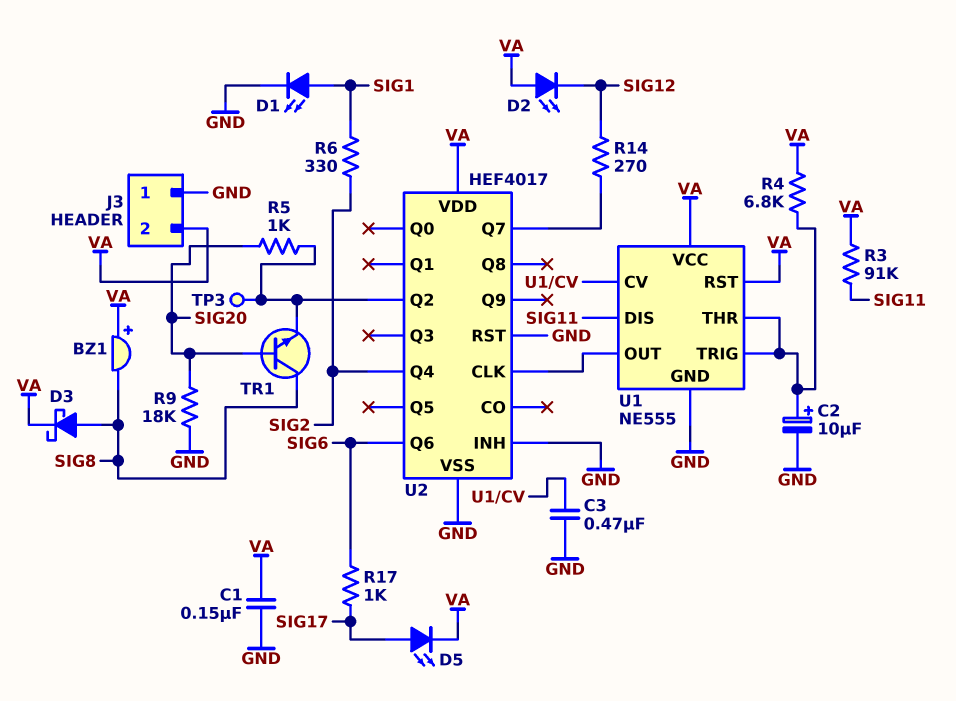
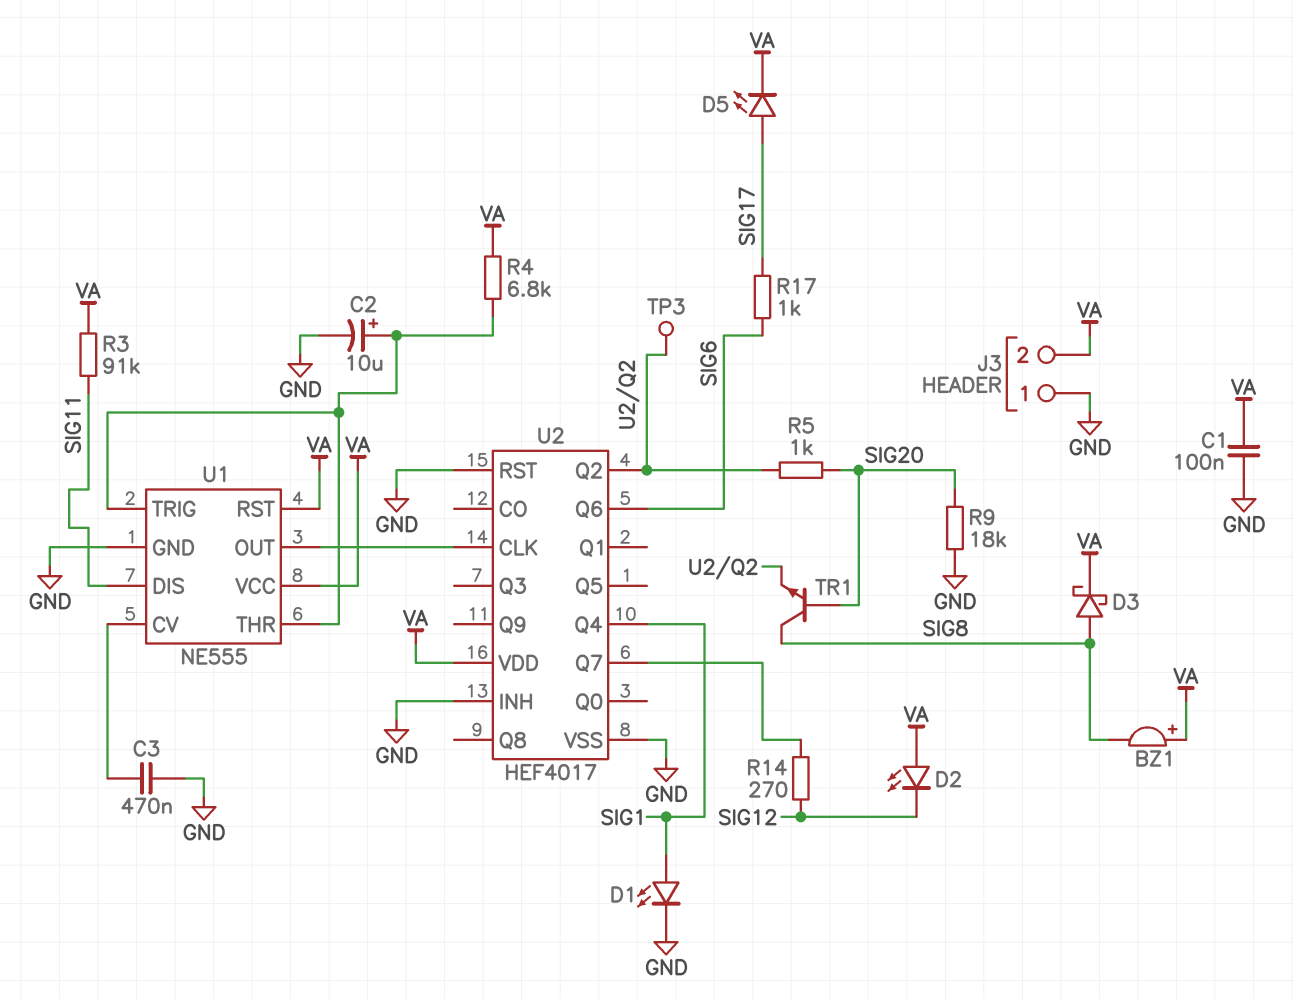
C1: 150nF (GND, VA) -> 100nF (GND, VA)
R6: 330 (SIG1, SIG2) -> none
U2 pin Q4: SIG2 -> SIG1

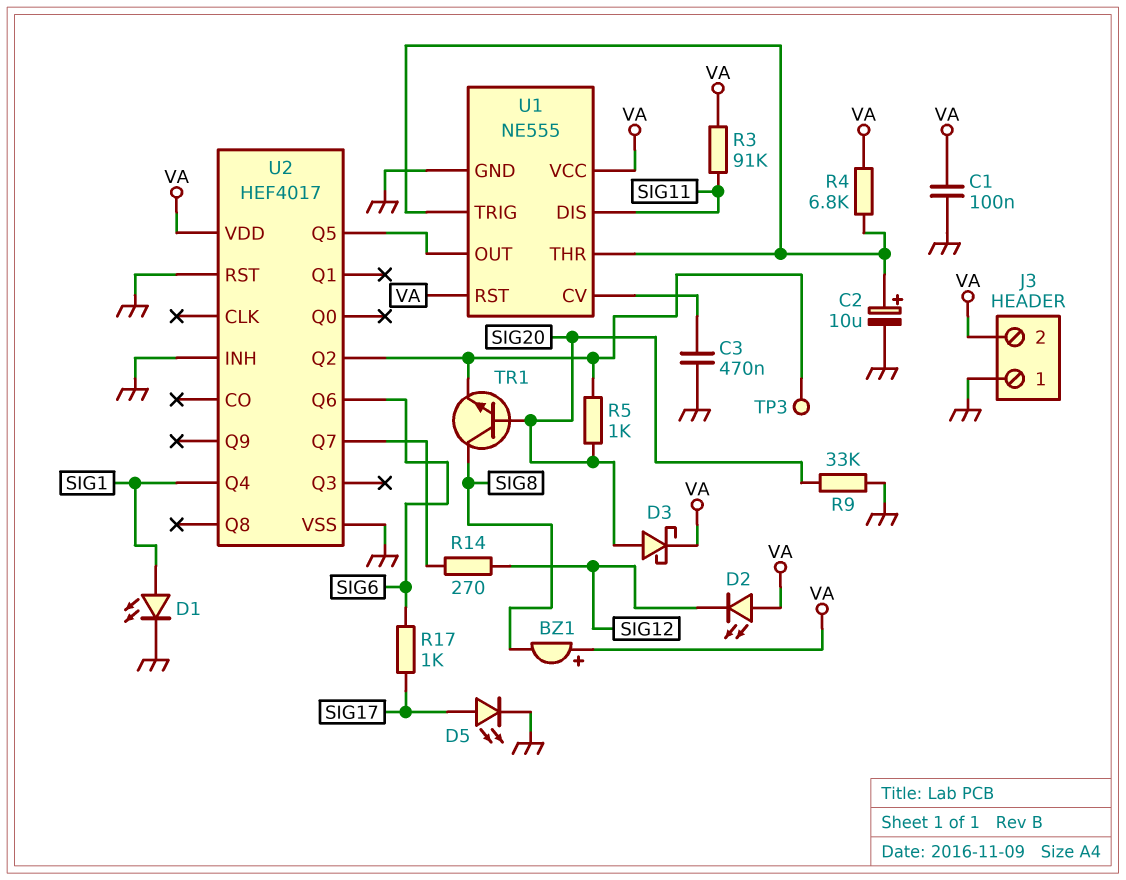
D3: schottky (A SIG8, K VA) -> schottky (A SIG20, K VA)
D5: LED (A SIG17, K VA) -> LED (A SIG17, K GND)
R9: 18k (GND, SIG20) -> 33k (GND, SIG20)
U2 pin CLK: U1/OUT -> none
U2 pin Q5: none -> U1/OUT

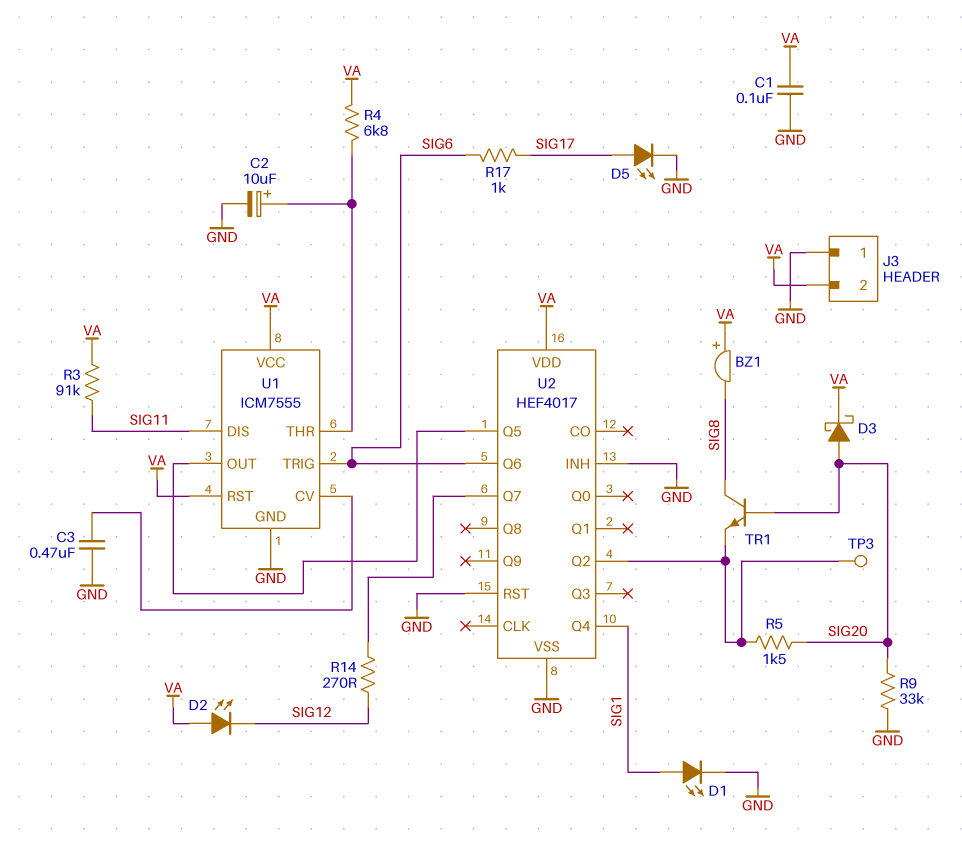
R5: 1k (SIG20, U2/Q2) -> 1.5k (SIG20, U2/Q2)
U1: NE555 -> ICM7555
U1 pin TRIG: U1/THR -> SIG6

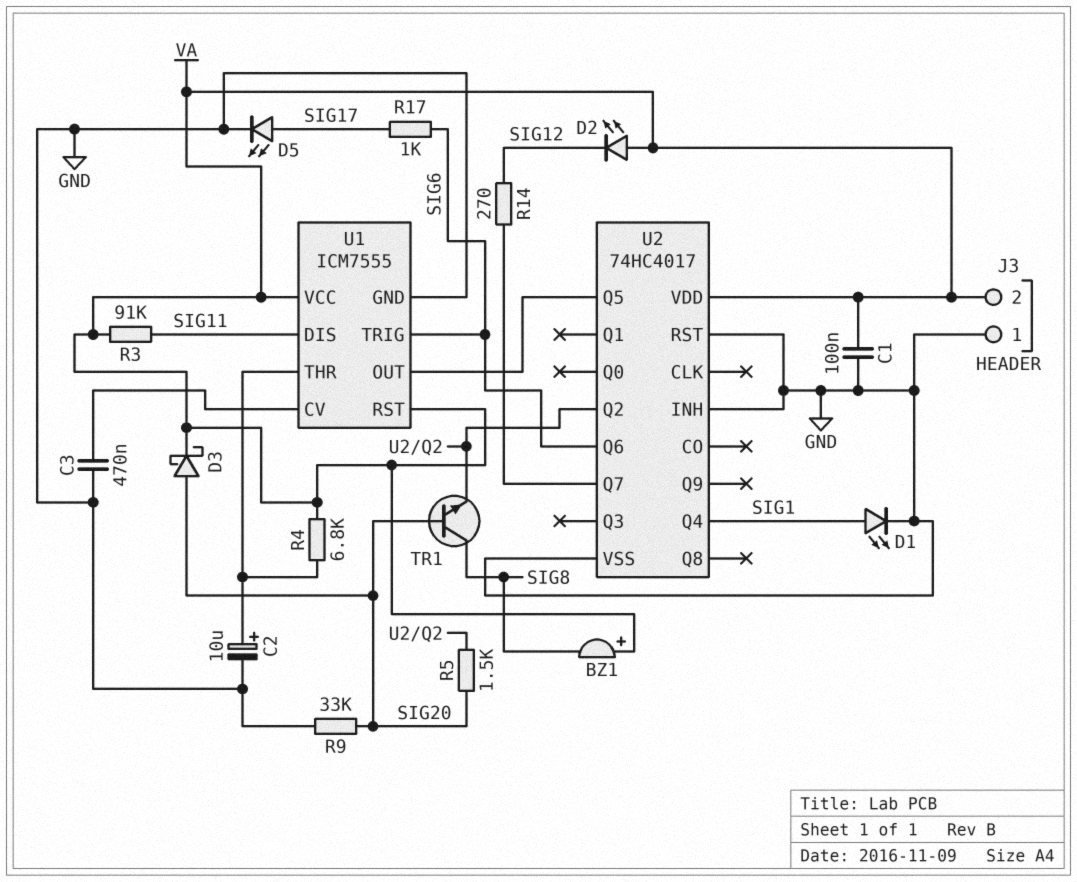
TP3: test point (U2/Q2) -> none
U2: HEF4017 -> 74HC4017

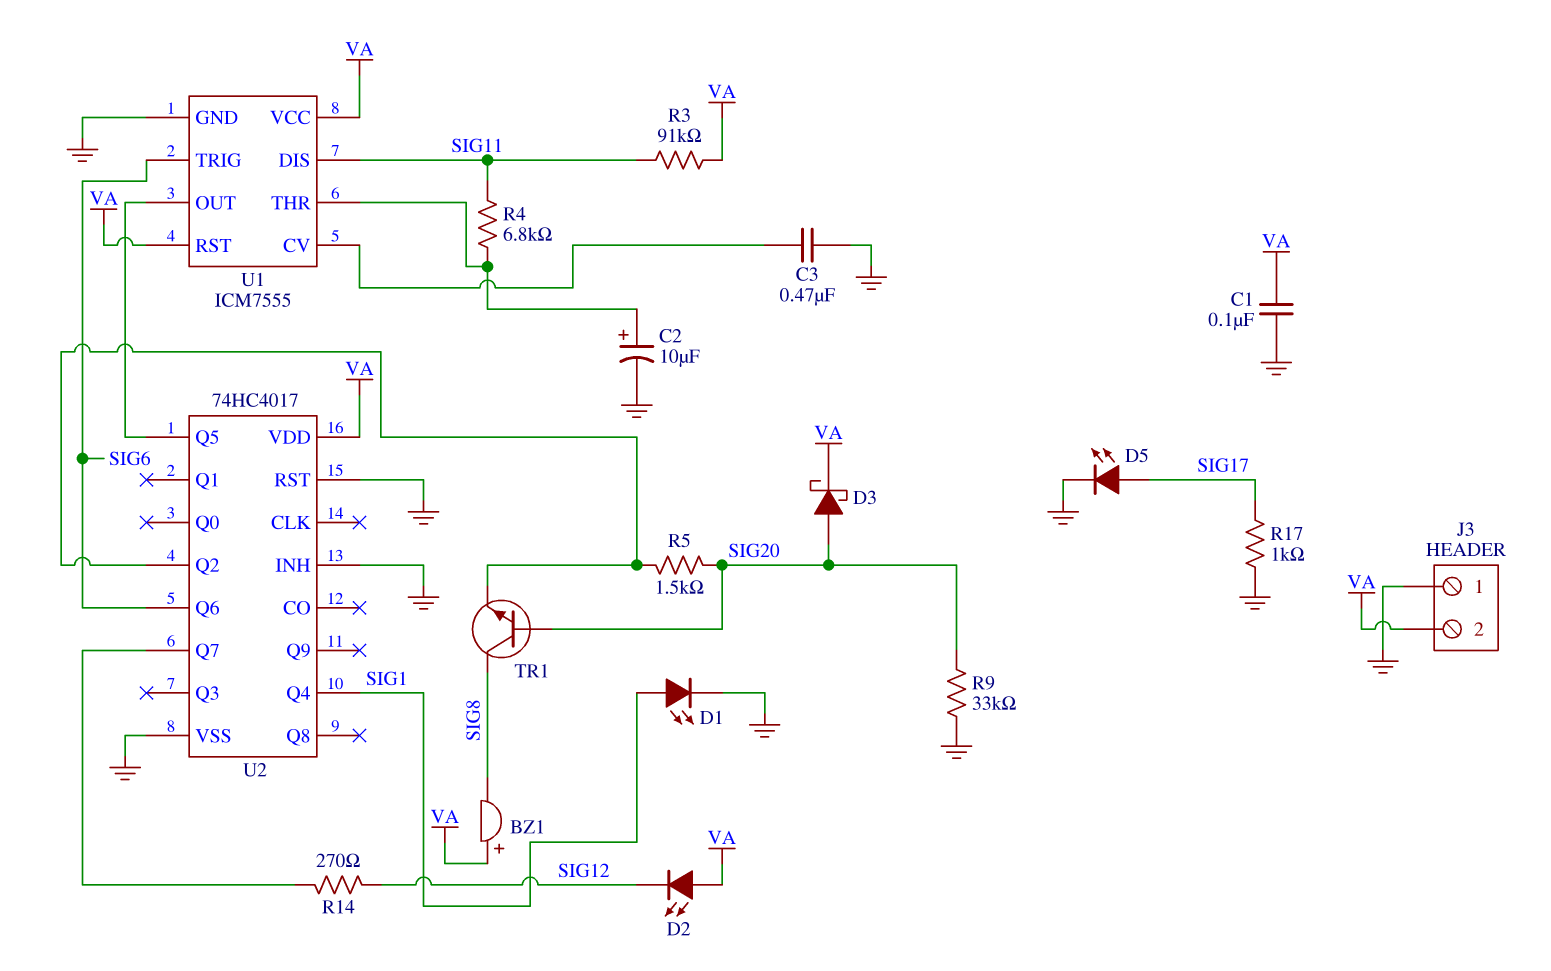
R4: 6.8k (U1/THR, VA) -> 6.8k (SIG11, U1/THR)
R17: 1k (SIG6, SIG17) -> 1k (GND, SIG17)

